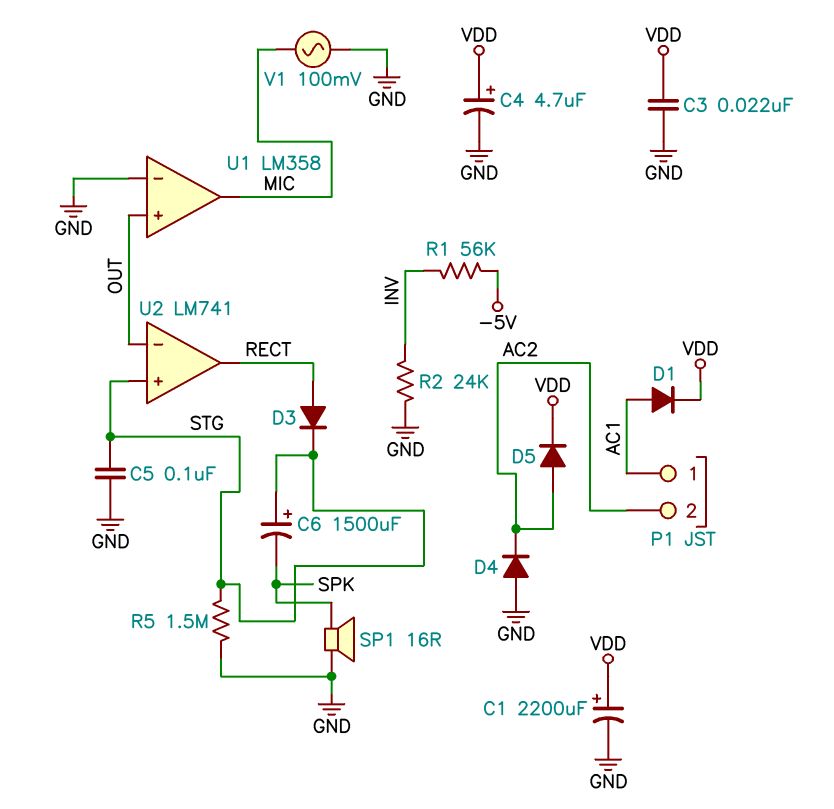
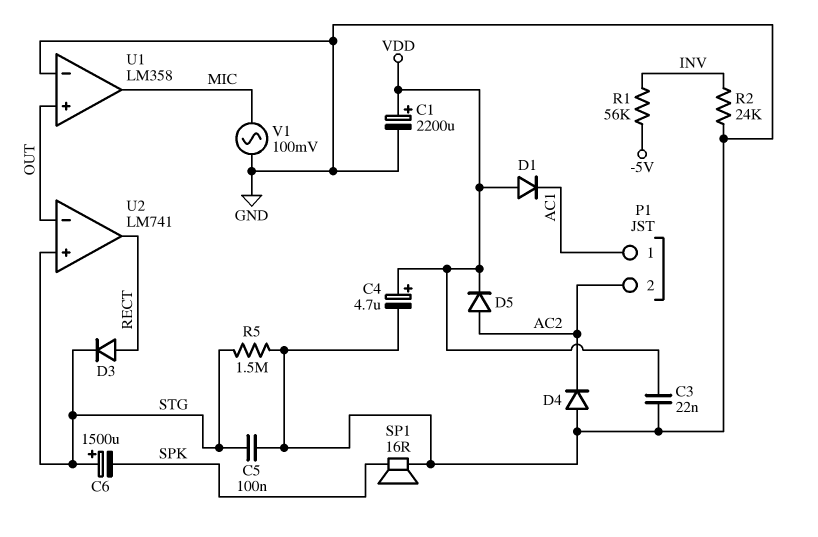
D1: diode (A AC1, K VDD) -> diode (A VDD, K AC1)

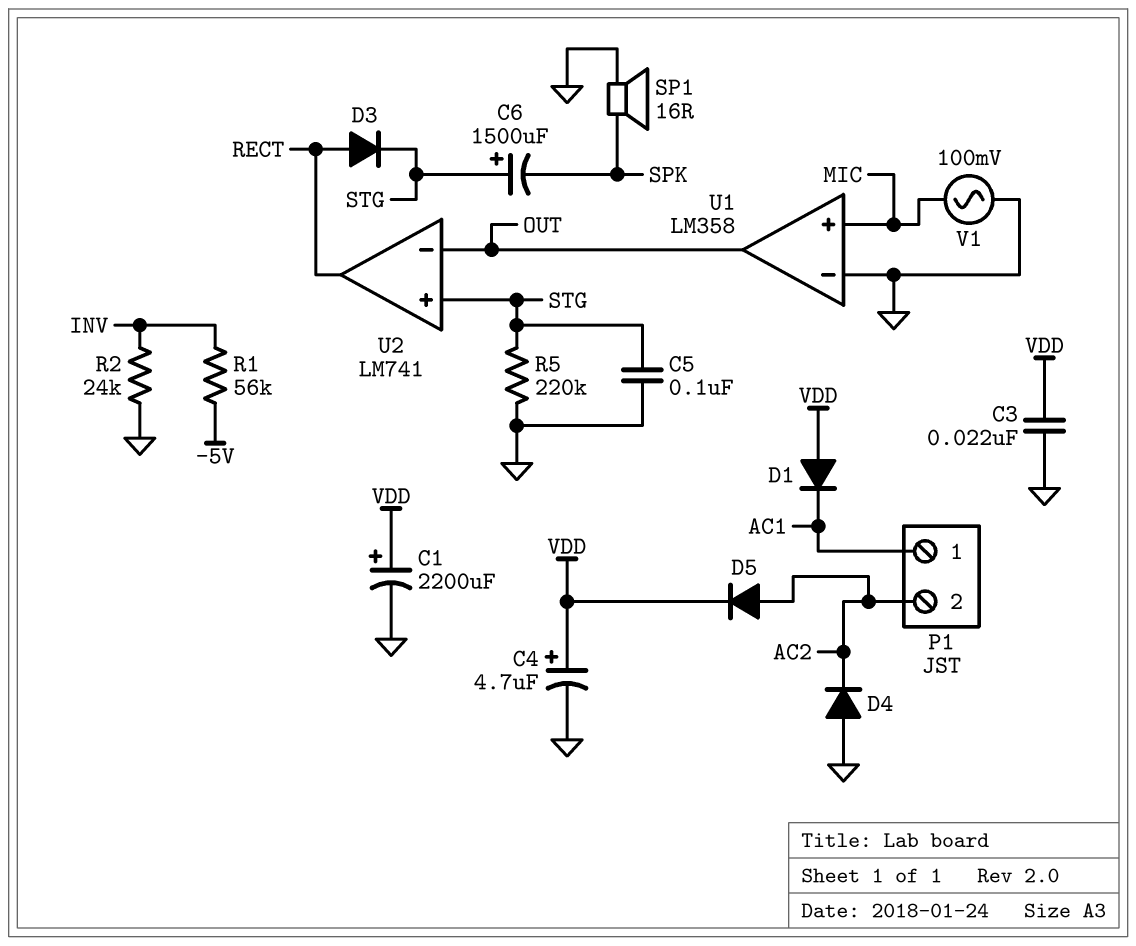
R5: 1.5M (GND, STG) -> 220k (GND, STG)
U1 pin in+: OUT -> MIC
U1 pin out: MIC -> OUT

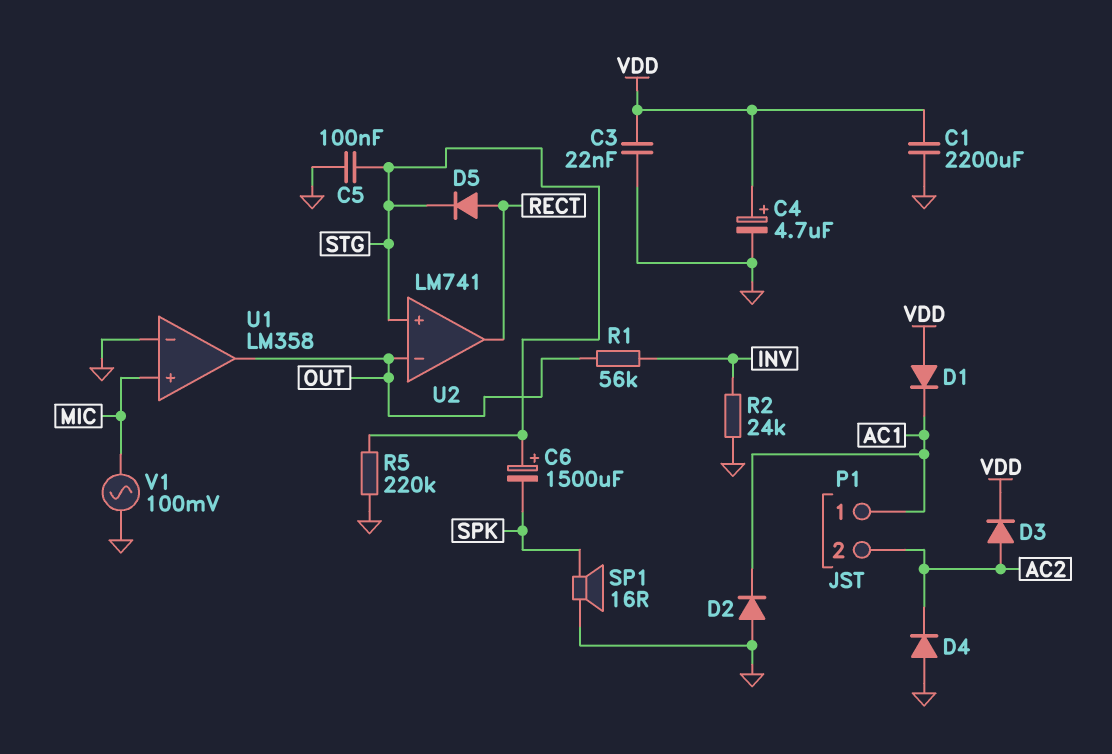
C1: 2200uF (plus VDD, minus GND) -> 2200uF (GND, VDD)
D2: none -> diode (A GND, K AC1)
D3: diode (A RECT, K STG) -> diode (A AC2, K VDD)
D5: diode (A AC2, K VDD) -> diode (A RECT, K STG)
R1: 56k (-5V, INV) -> 56k (INV, OUT)

